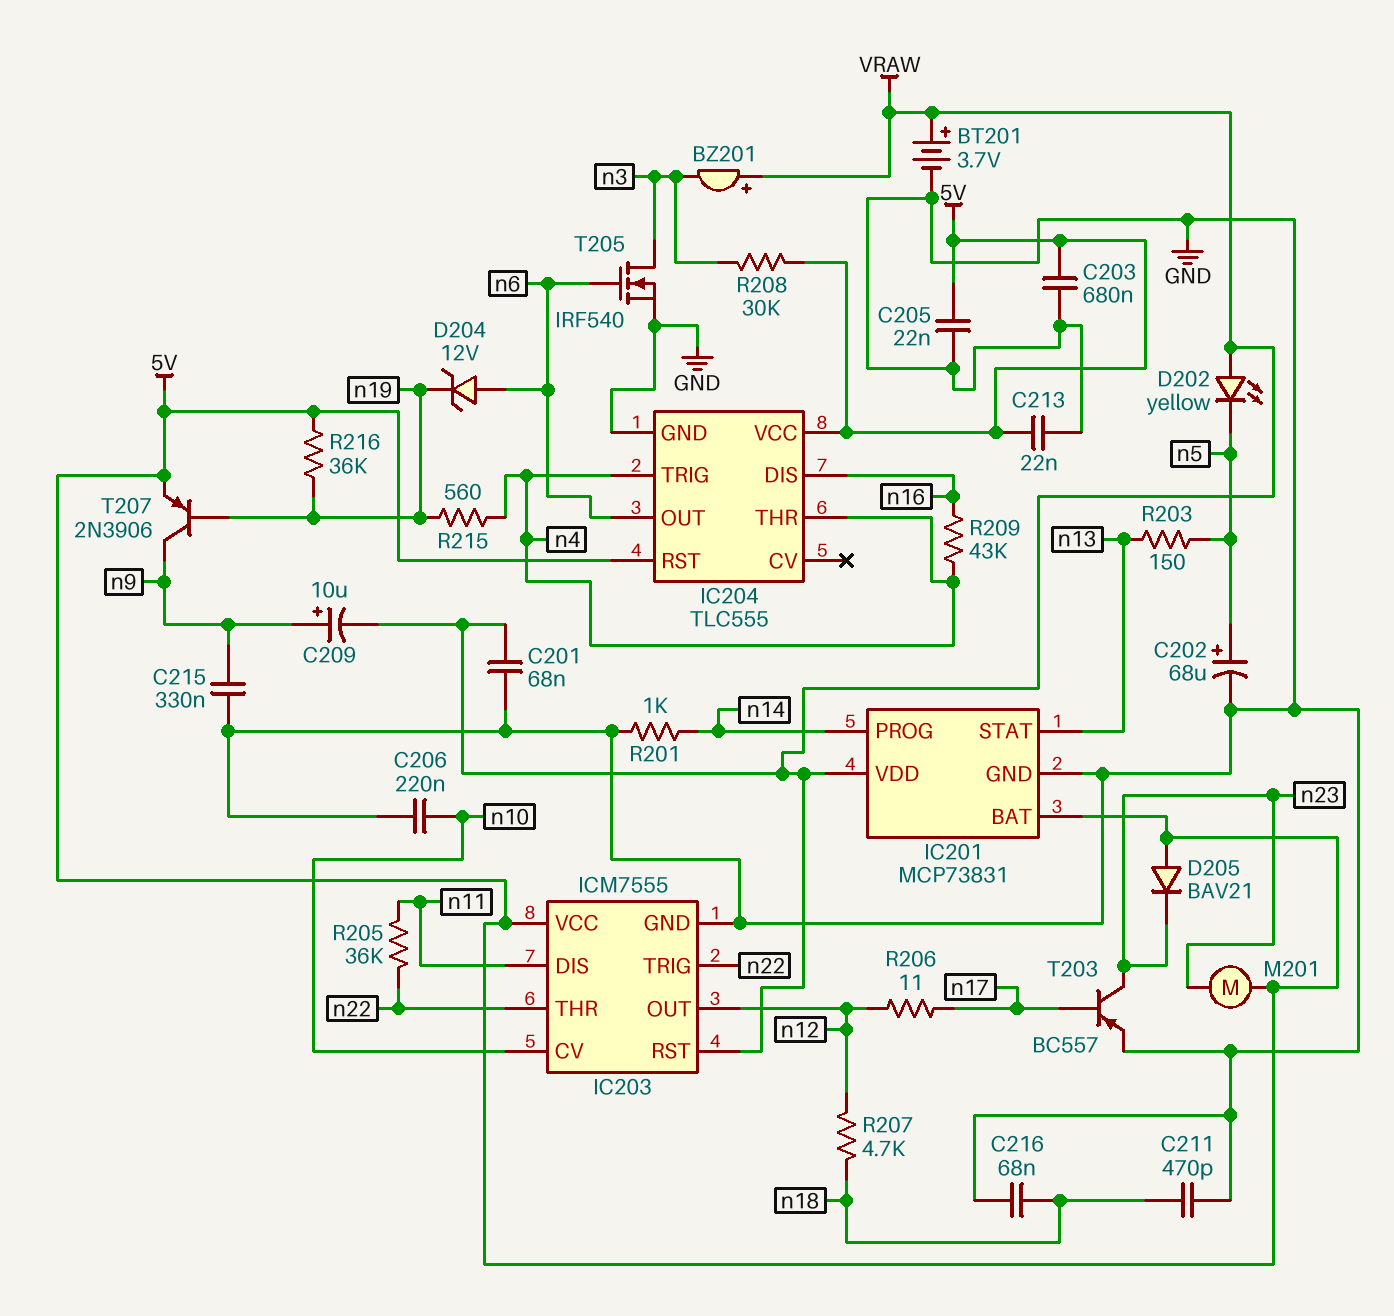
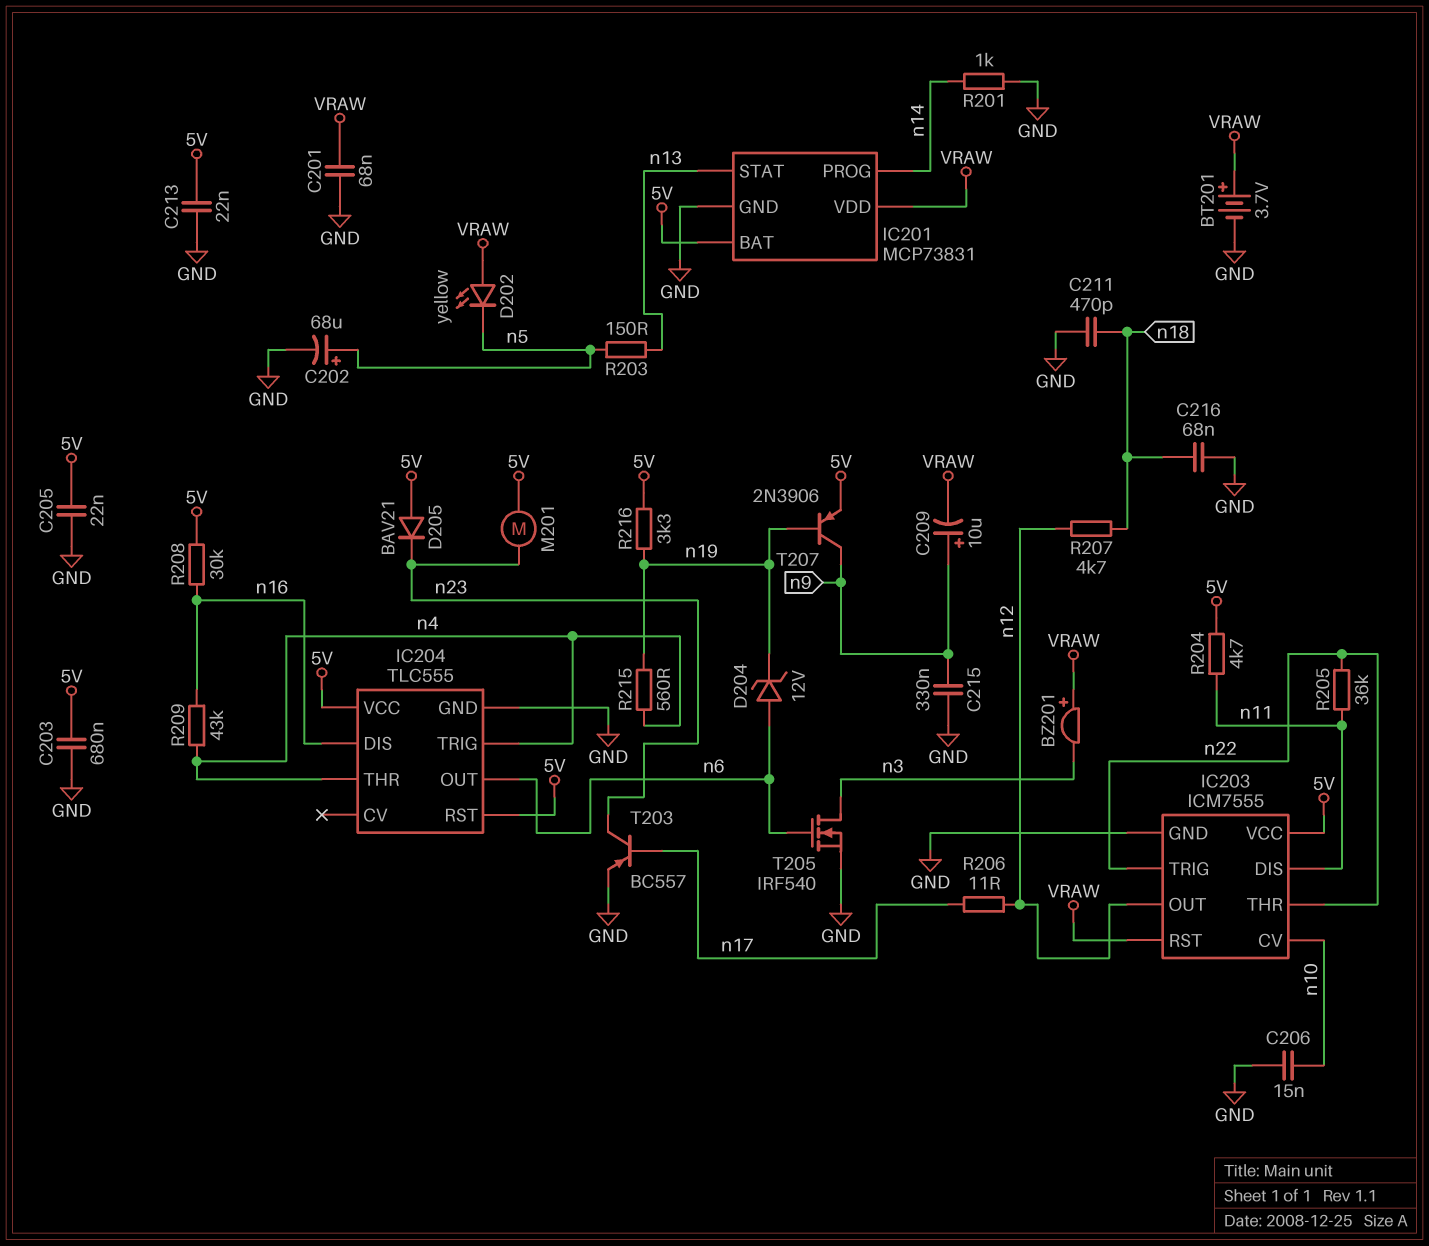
C206: 220nF (GND, n10) -> 15nF (GND, n10)
R204: none -> 4.7k (5V, n11)
R208: 30k (5V, n3) -> 30k (5V, n16)
R216: 36k (5V, n19) -> 3.3k (5V, n19)

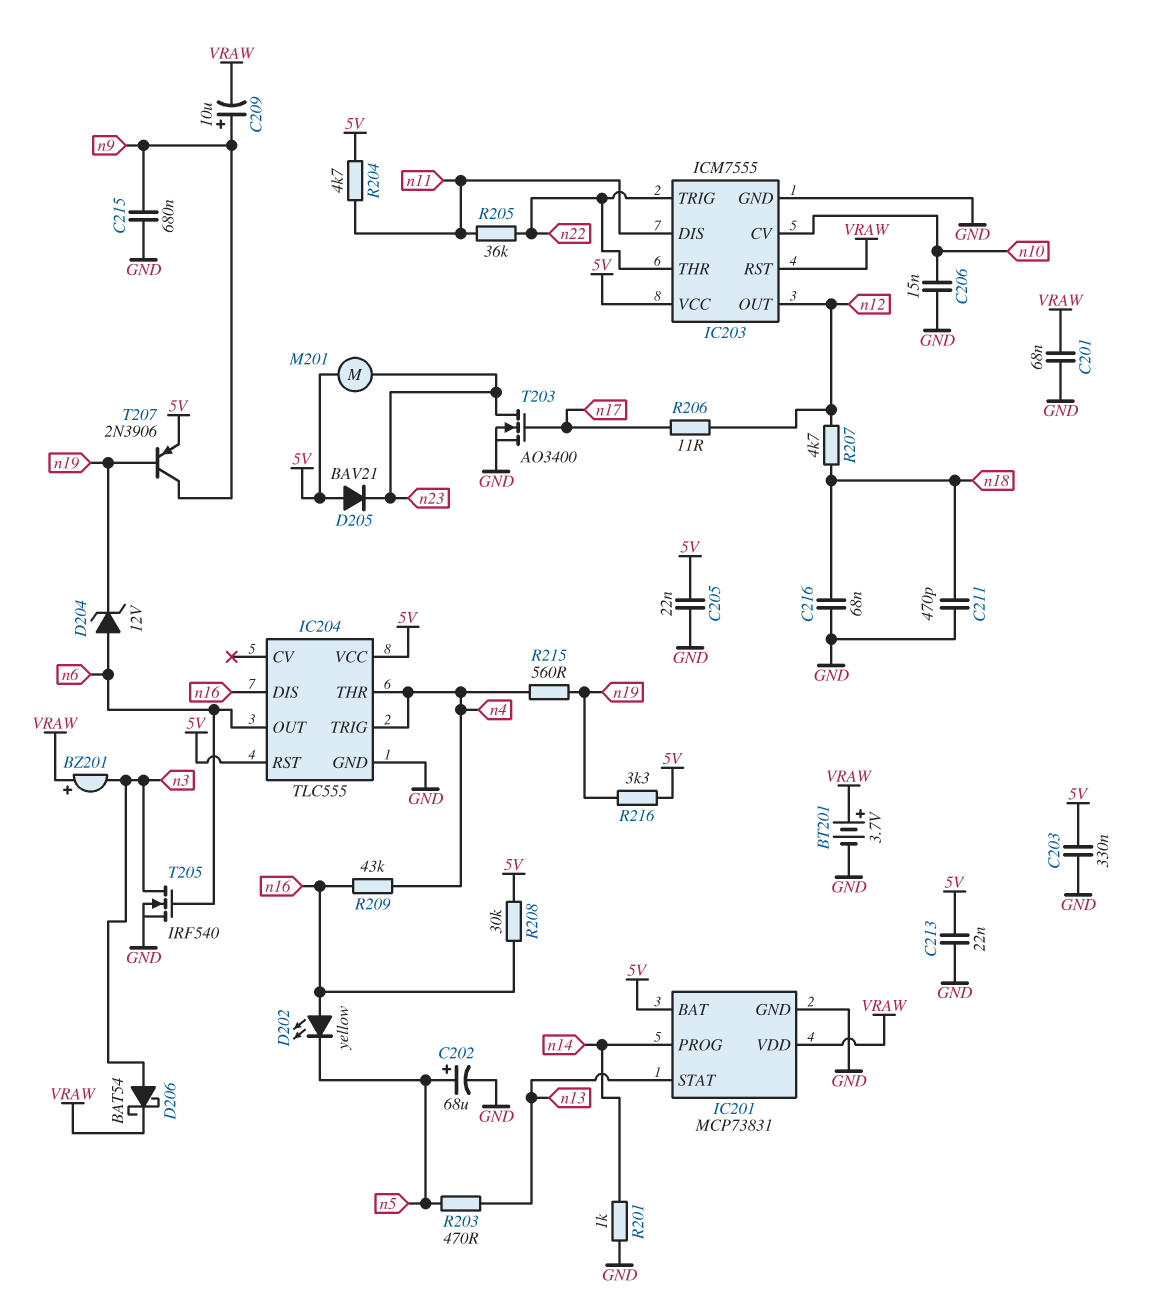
C203: 680nF (5V, GND) -> 330nF (5V, GND)
C215: 330nF (GND, n9) -> 680nF (GND, n9)
D202: LED yellow (A VRAW, K n5) -> LED yellow (A n16, K n5)
D206: none -> schottky BAT54 (A n3, K VRAW)
R203: 150 (n5, n13) -> 470 (n5, n13)
T203: PNP BC557 (B n17, C n23, E GND) -> NMOS AO3400 (G n17, D n23, S GND)

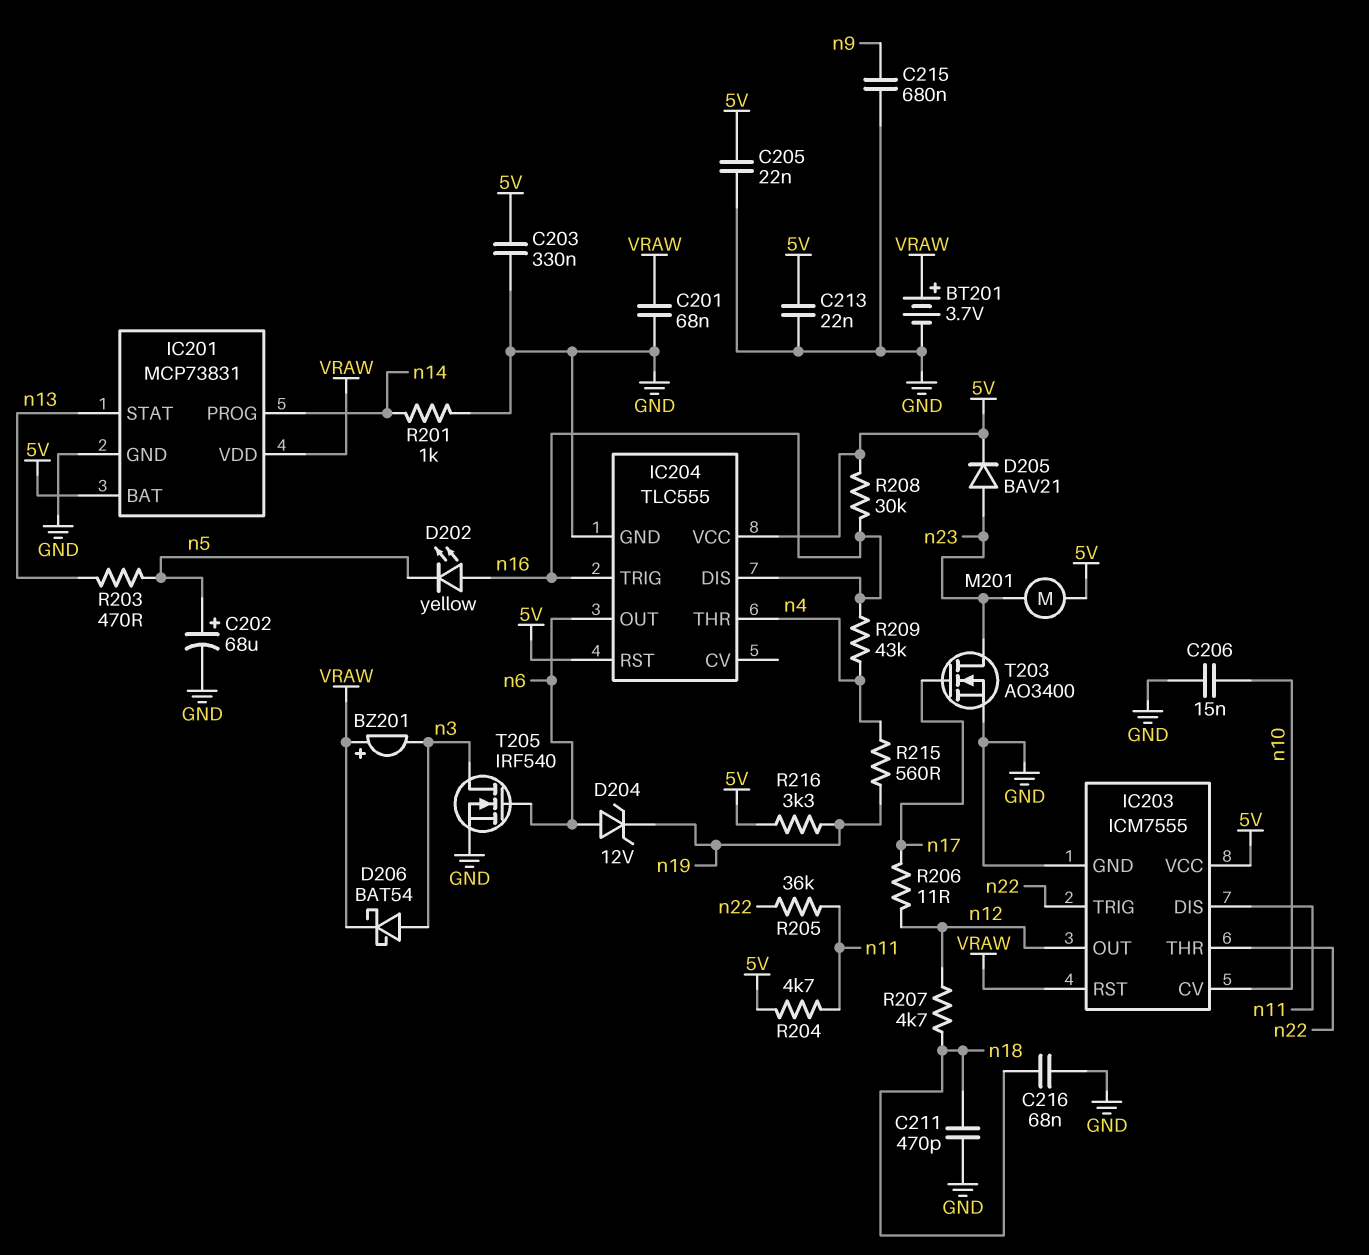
C209: 10uF (plus n9, minus VRAW) -> none
D205: diode BAV21 (A 5V, K n23) -> diode BAV21 (A n23, K 5V)
IC204 pin TRIG: n4 -> n16
T207: PNP 2N3906 (B n19, C n9, E 5V) -> none

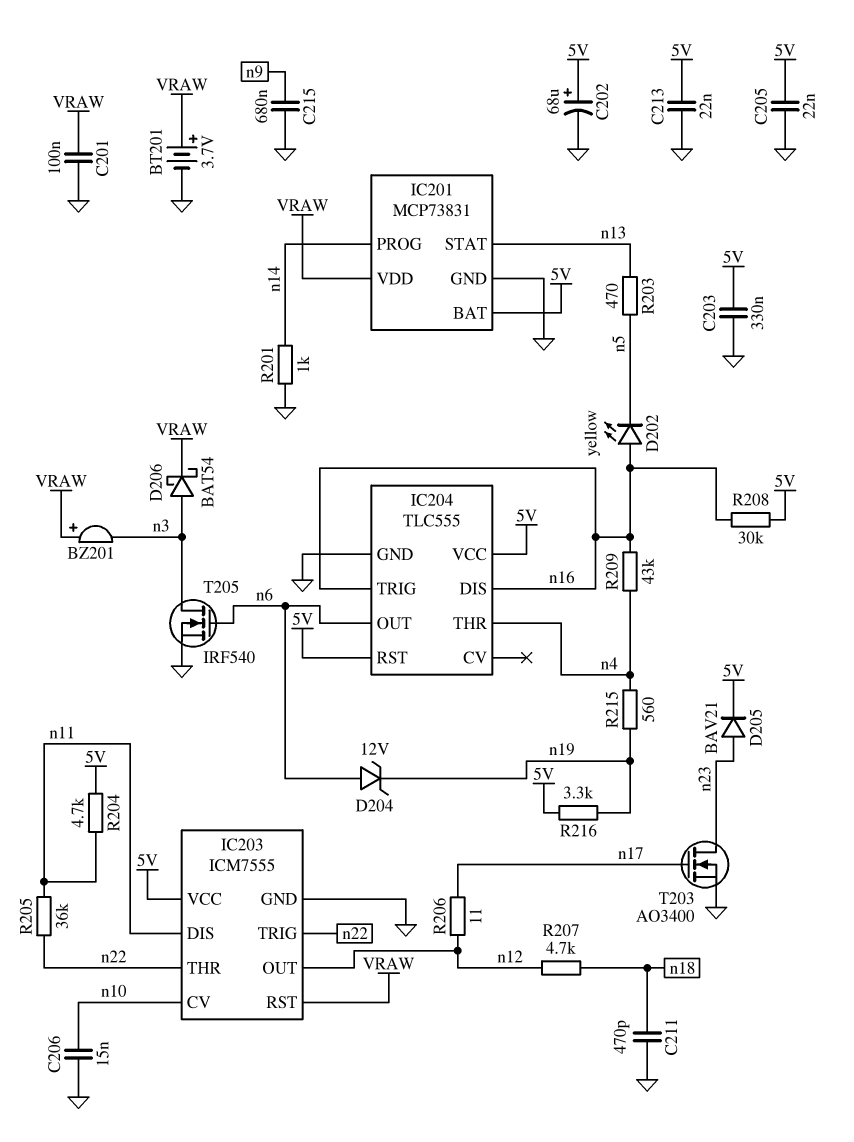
C201: 68nF (GND, VRAW) -> 100nF (GND, VRAW)
C202: 68uF (plus n5, minus GND) -> 68uF (plus 5V, minus GND)
C216: 68nF (GND, n18) -> none
M201: motor (5V, n23) -> none

